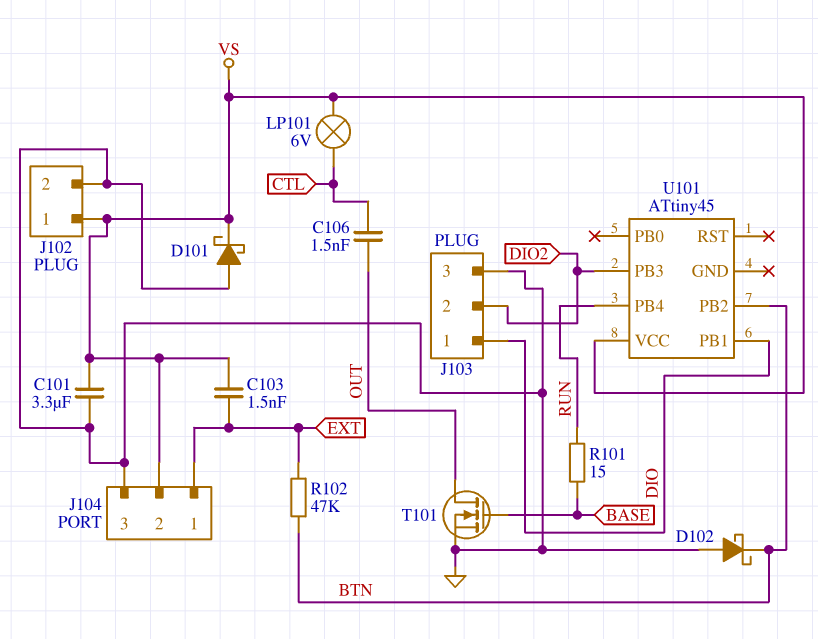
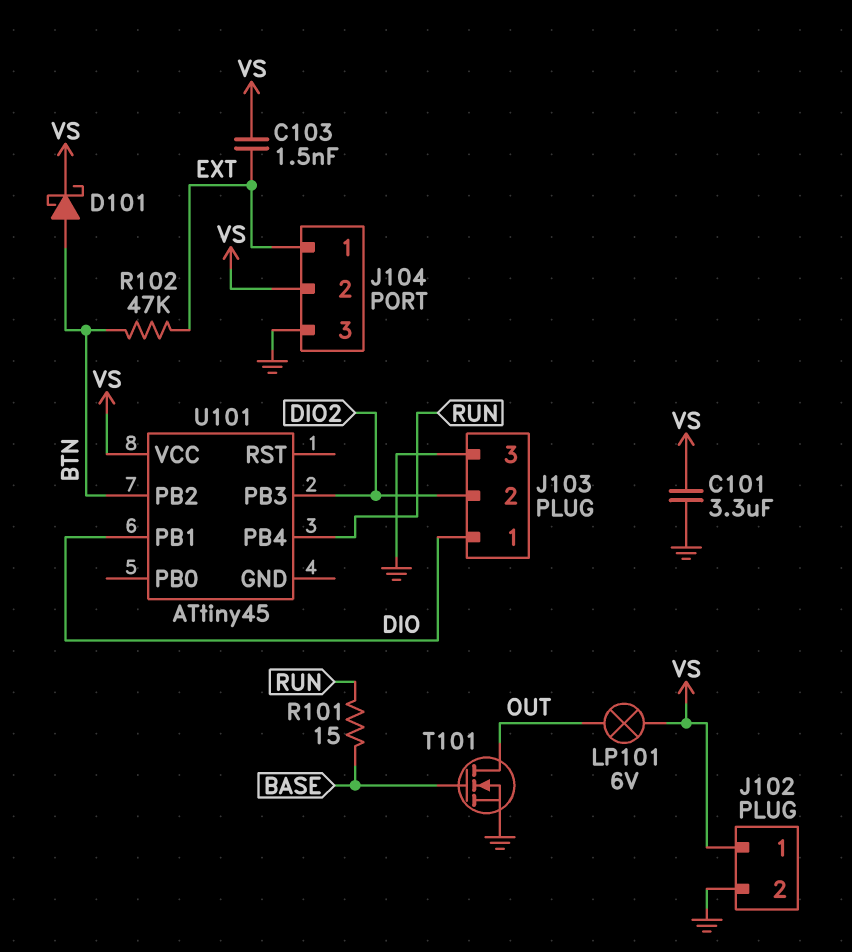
C106: 1.5nF (CTL, OUT) -> none
D101: schottky (A GND, K VS) -> schottky (A BTN, K VS)
D102: schottky (A GND, K BTN) -> none
LP101: lamp 6V (CTL, VS) -> lamp 6V (OUT, VS)

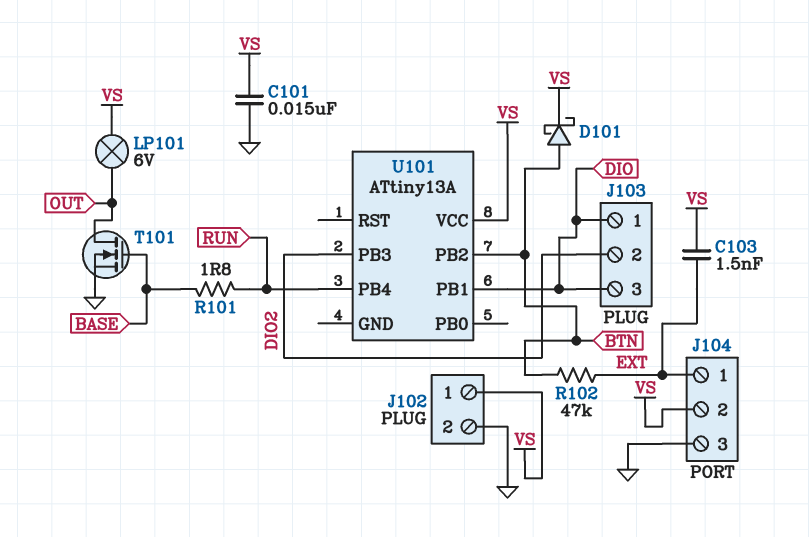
C101: 3.3uF (GND, VS) -> 15nF (GND, VS)
J103 pin 3: GND -> DIO
R101: 15 (BASE, RUN) -> 1.8 (BASE, RUN)
U101: ATtiny45 -> ATtiny13A

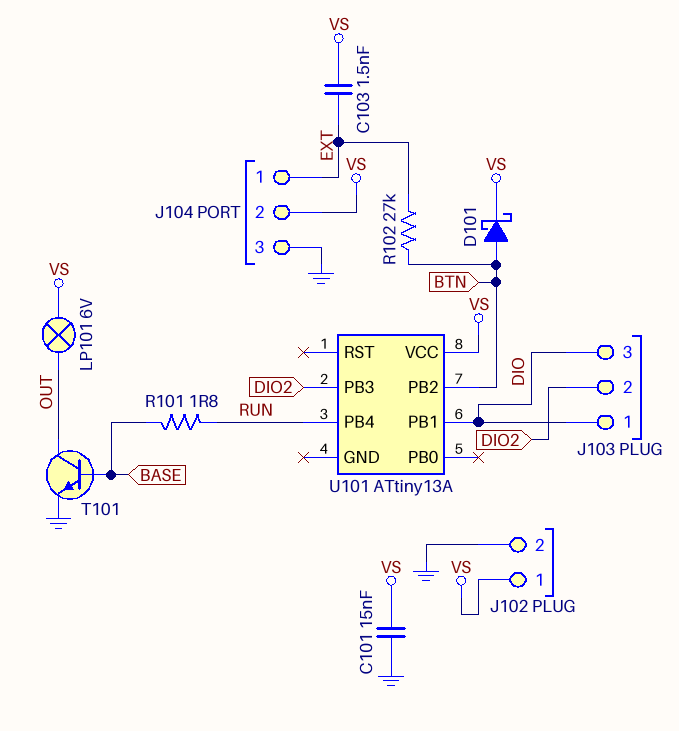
R102: 47k (BTN, EXT) -> 27k (BTN, EXT)
T101: NMOS (G BASE, D OUT, S GND) -> NPN (B BASE, C OUT, E GND)

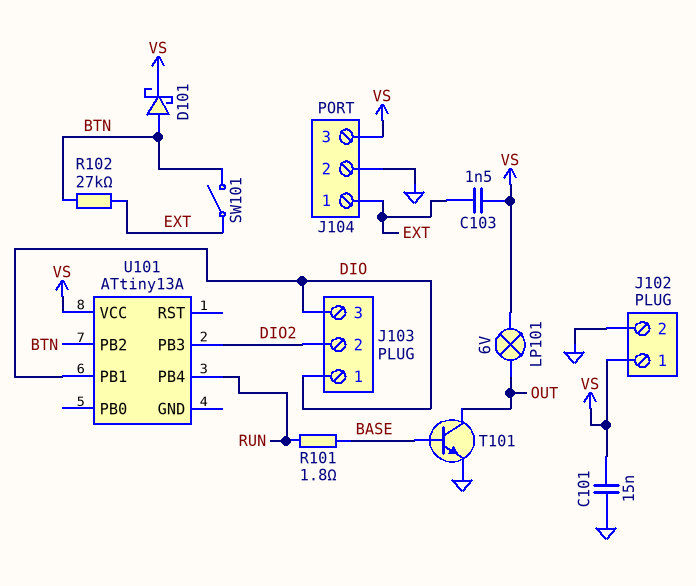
J104 pin 2: VS -> GND
J104 pin 3: GND -> VS
SW101: none -> switch (BTN, EXT)

